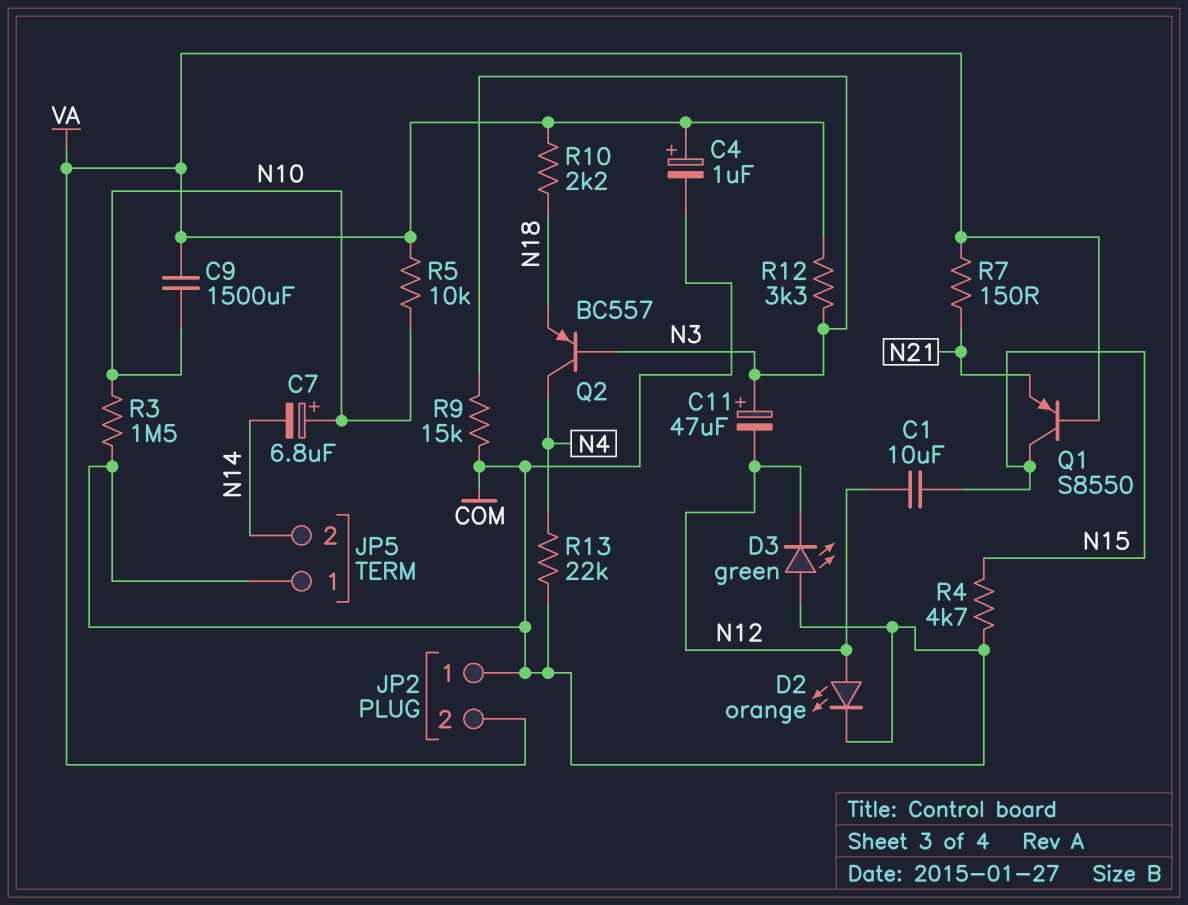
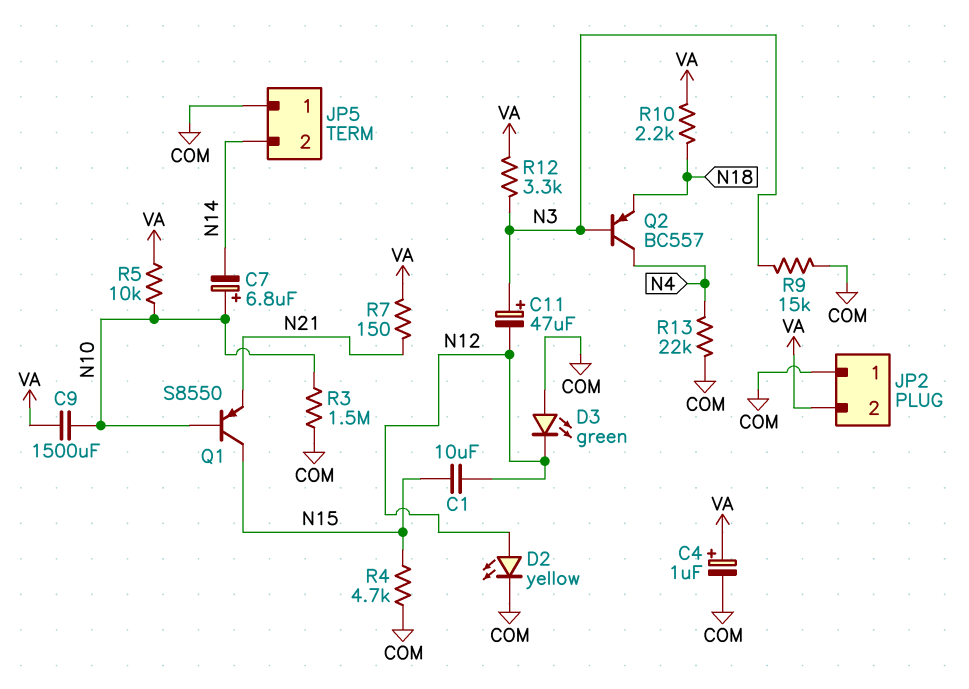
D2: LED orange (A N12, K COM) -> LED yellow (A N12, K COM)
Q1: PNP S8550 (B VA, C N15, E N21) -> PNP S8550 (B N10, C N15, E N21)

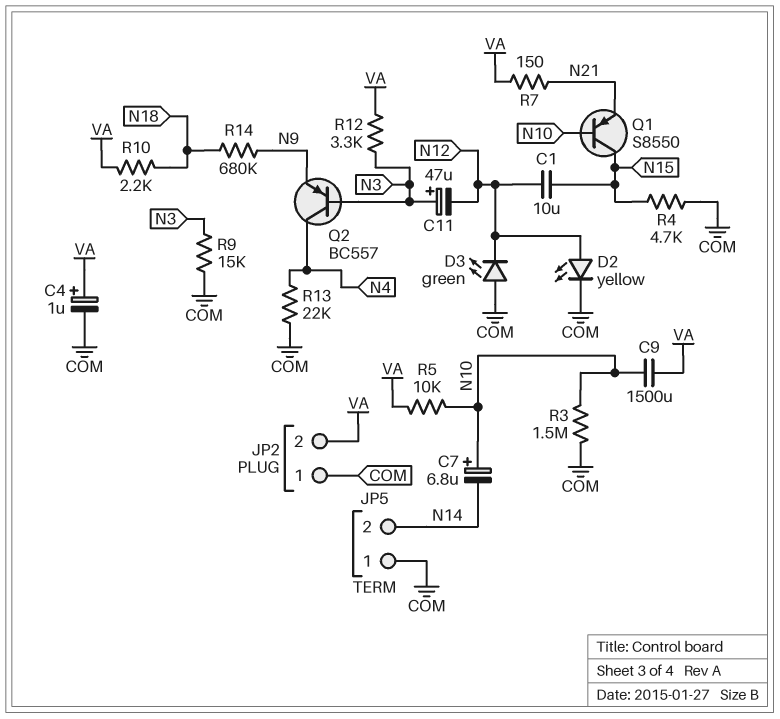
Q2: PNP BC557 (B N3, C N4, E N18) -> PNP BC557 (B N3, C N4, E N9)
R14: none -> 680k (N9, N18)

